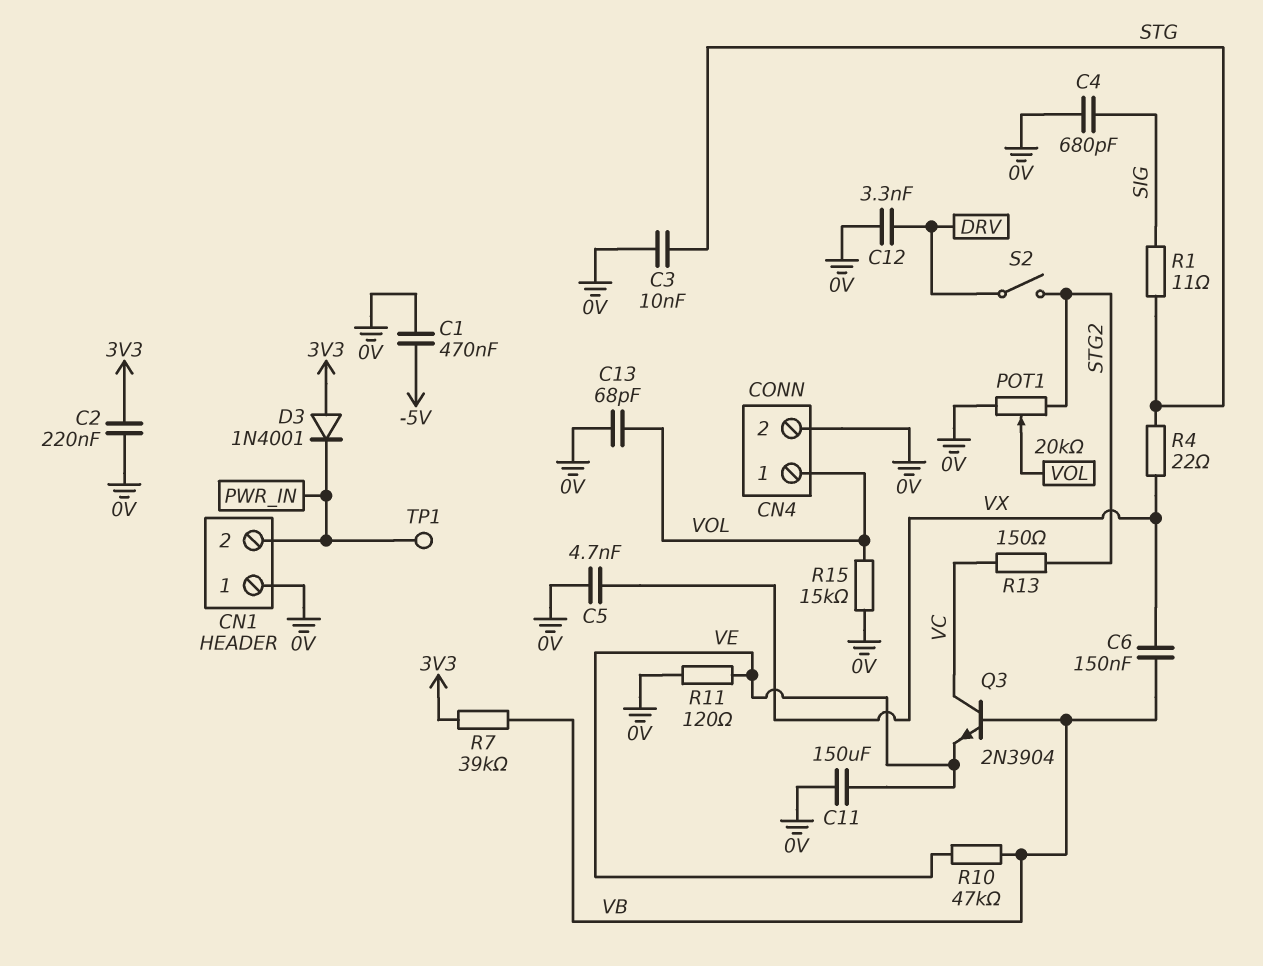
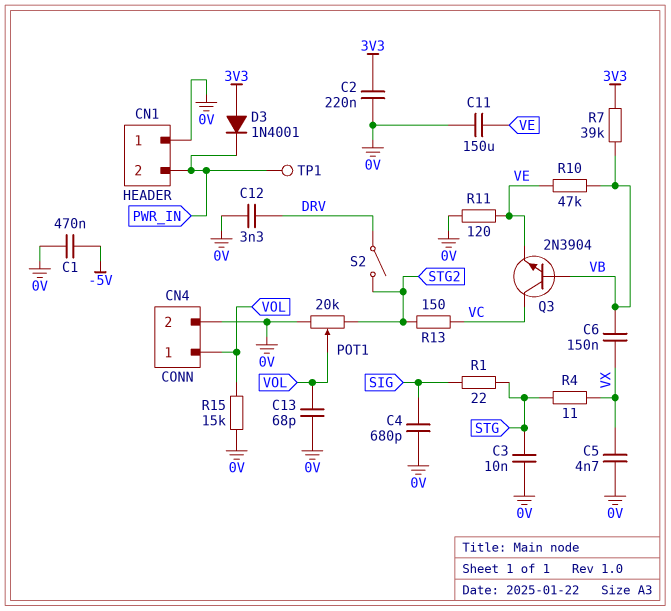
R1: 11 (SIG, STG) -> 22 (SIG, STG)
R4: 22 (STG, VX) -> 11 (STG, VX)

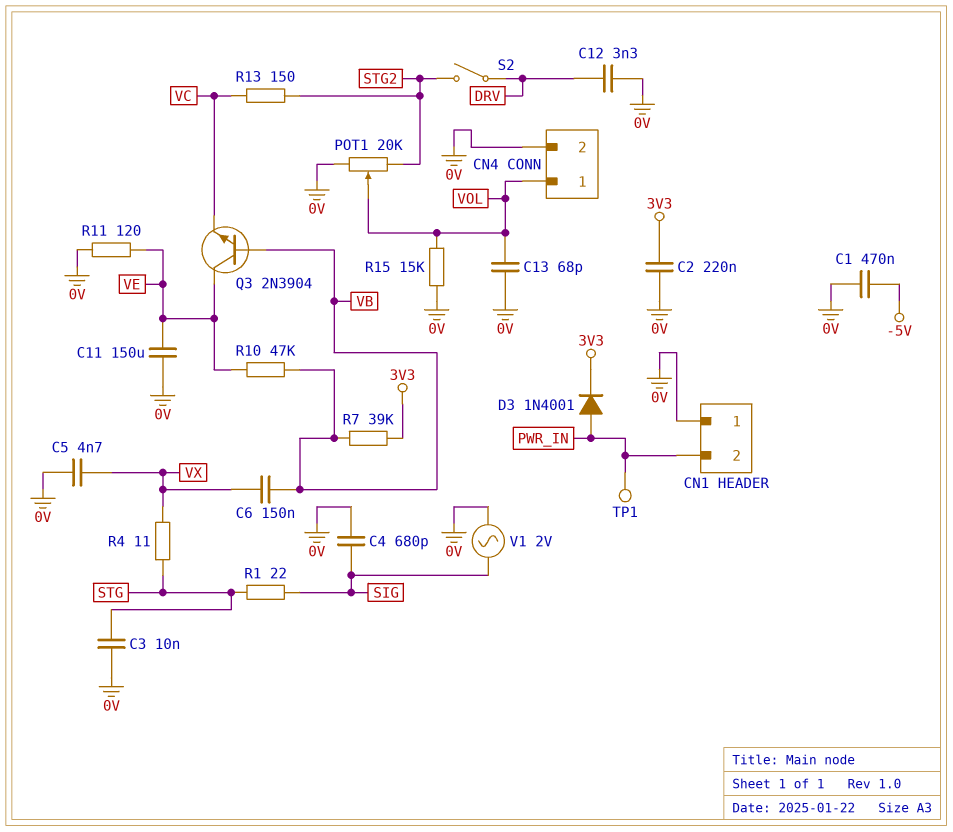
D3: diode 1N4001 (A 3V3, K PWR_IN) -> diode 1N4001 (A PWR_IN, K 3V3)
Q3: NPN 2N3904 (B VB, C VC, E VE) -> NPN 2N3904 (B VB, C VE, E VC)
V1: none -> AC 2V (0V, SIG)

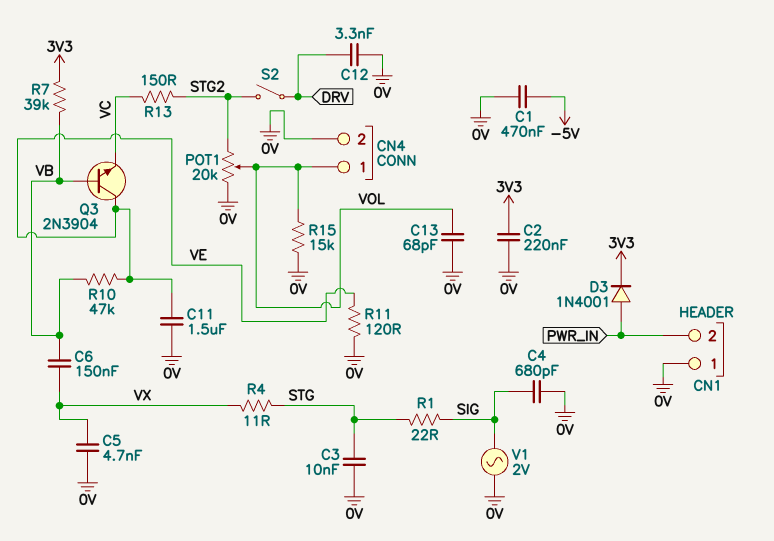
C11: 150uF (0V, VE) -> 1.5uF (0V, VE)
TP1: test point (PWR_IN) -> none

